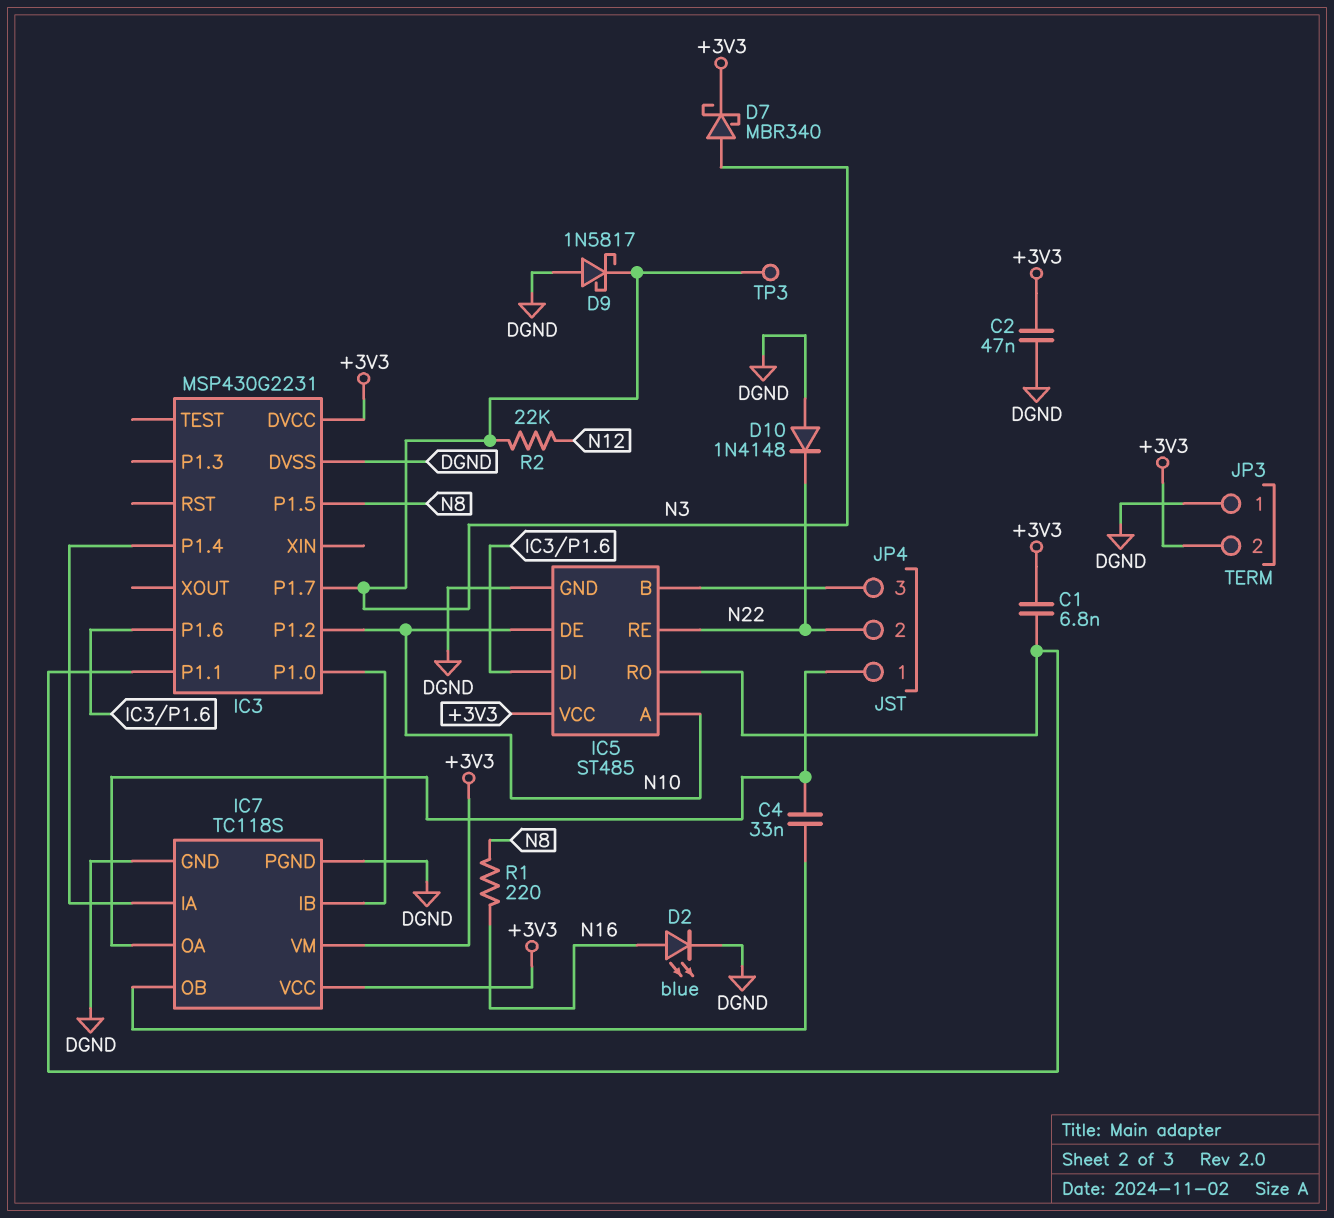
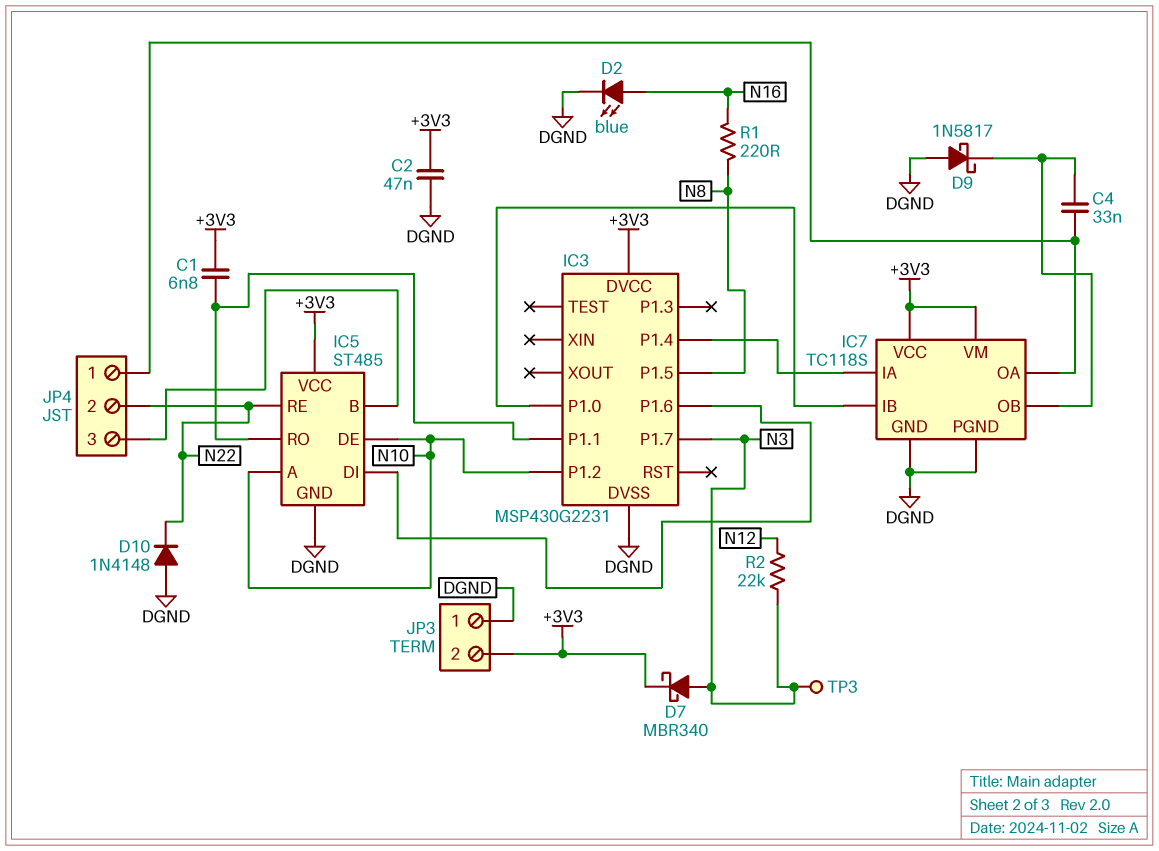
D9: schottky 1N5817 (A DGND, K N3) -> schottky 1N5817 (A DGND, K IC7/OB)

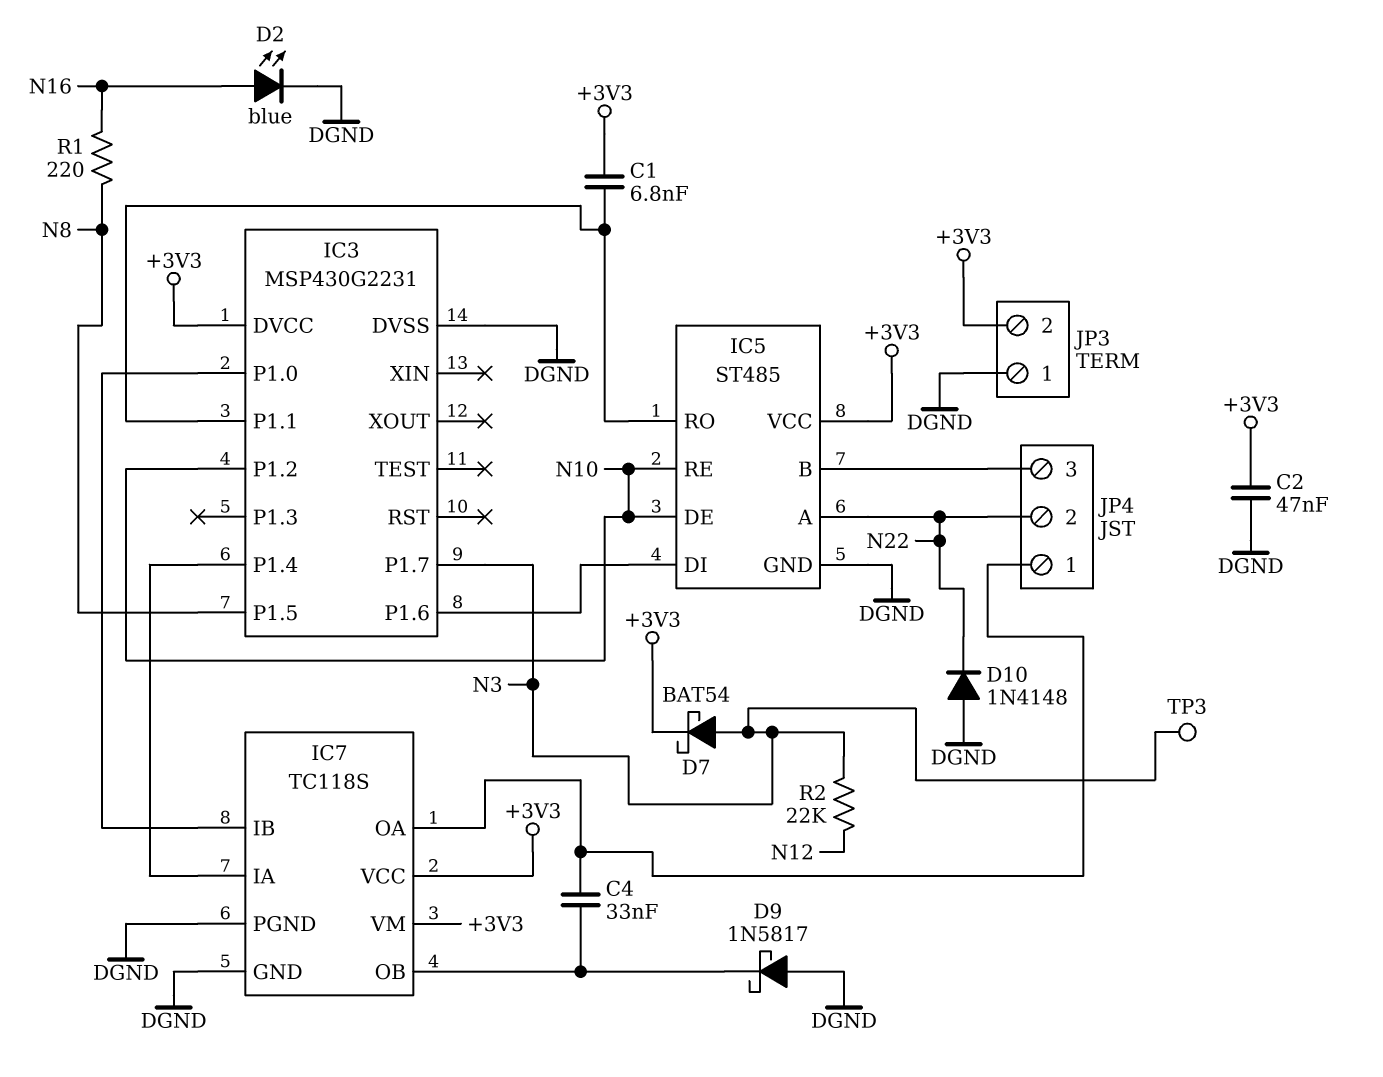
D7: schottky MBR340 (A N3, K +3V3) -> schottky BAT54 (A N3, K +3V3)
IC5 pin A: N10 -> N22
IC5 pin RE: N22 -> N10

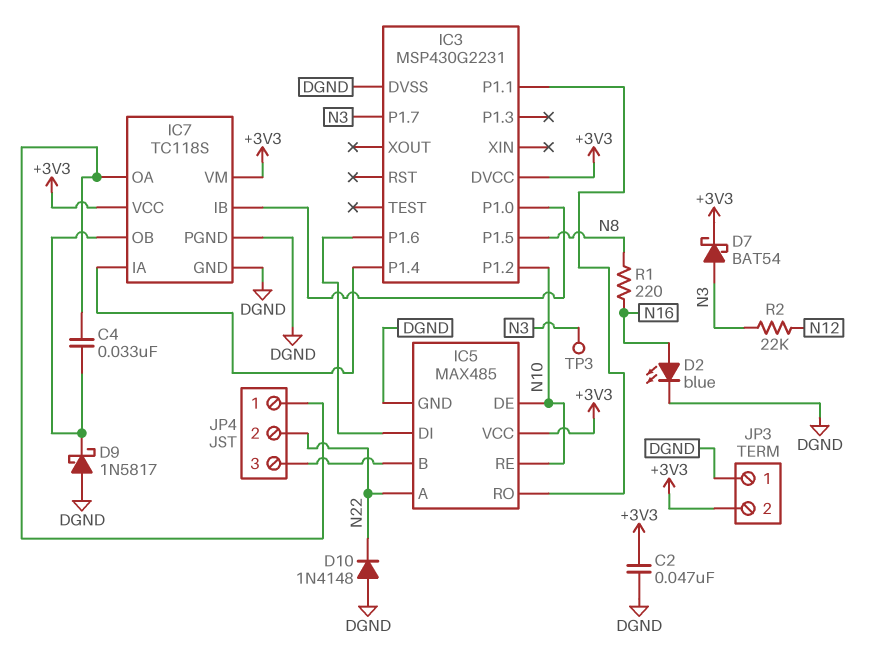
C1: 6.8nF (+3V3, IC3/P1.1) -> none
IC5: ST485 -> MAX485

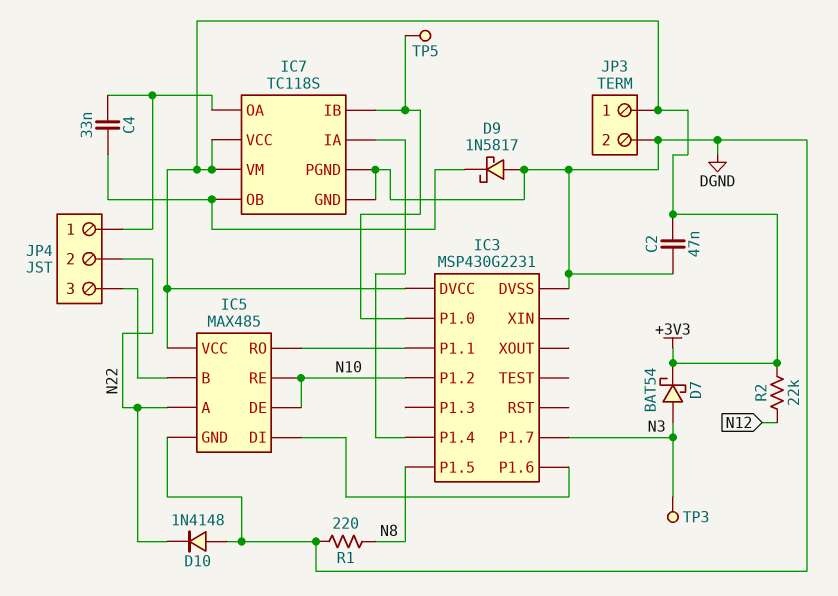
D2: LED blue (A N16, K DGND) -> none
JP3 pin 1: DGND -> +3V3
JP3 pin 2: +3V3 -> DGND
R1: 220 (N8, N16) -> 220 (DGND, N8)
R2: 22k (N3, N12) -> 22k (+3V3, N12)
TP5: none -> test point (IC3/P1.0)

